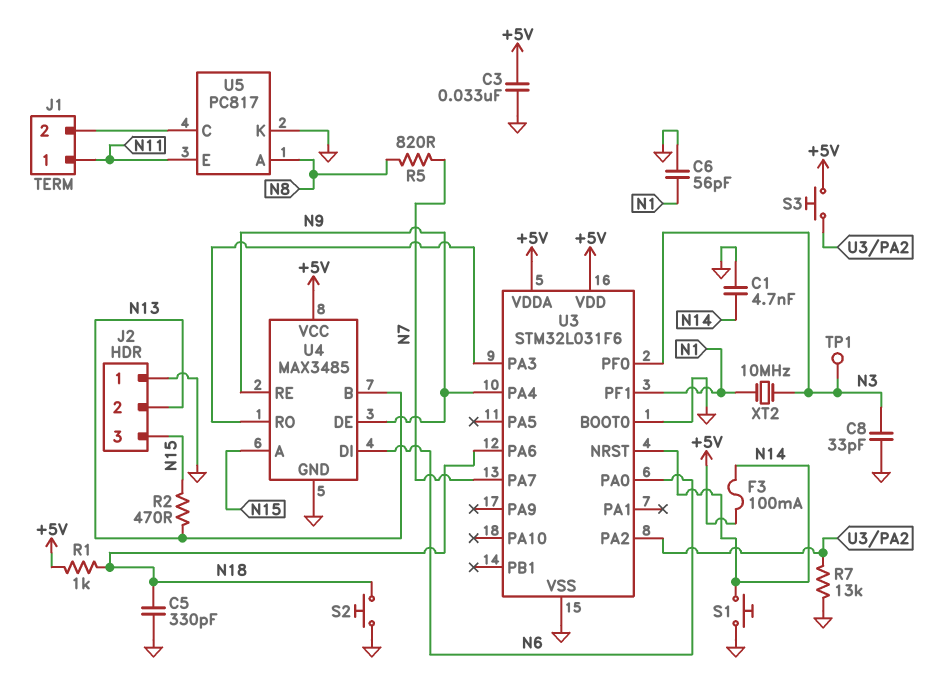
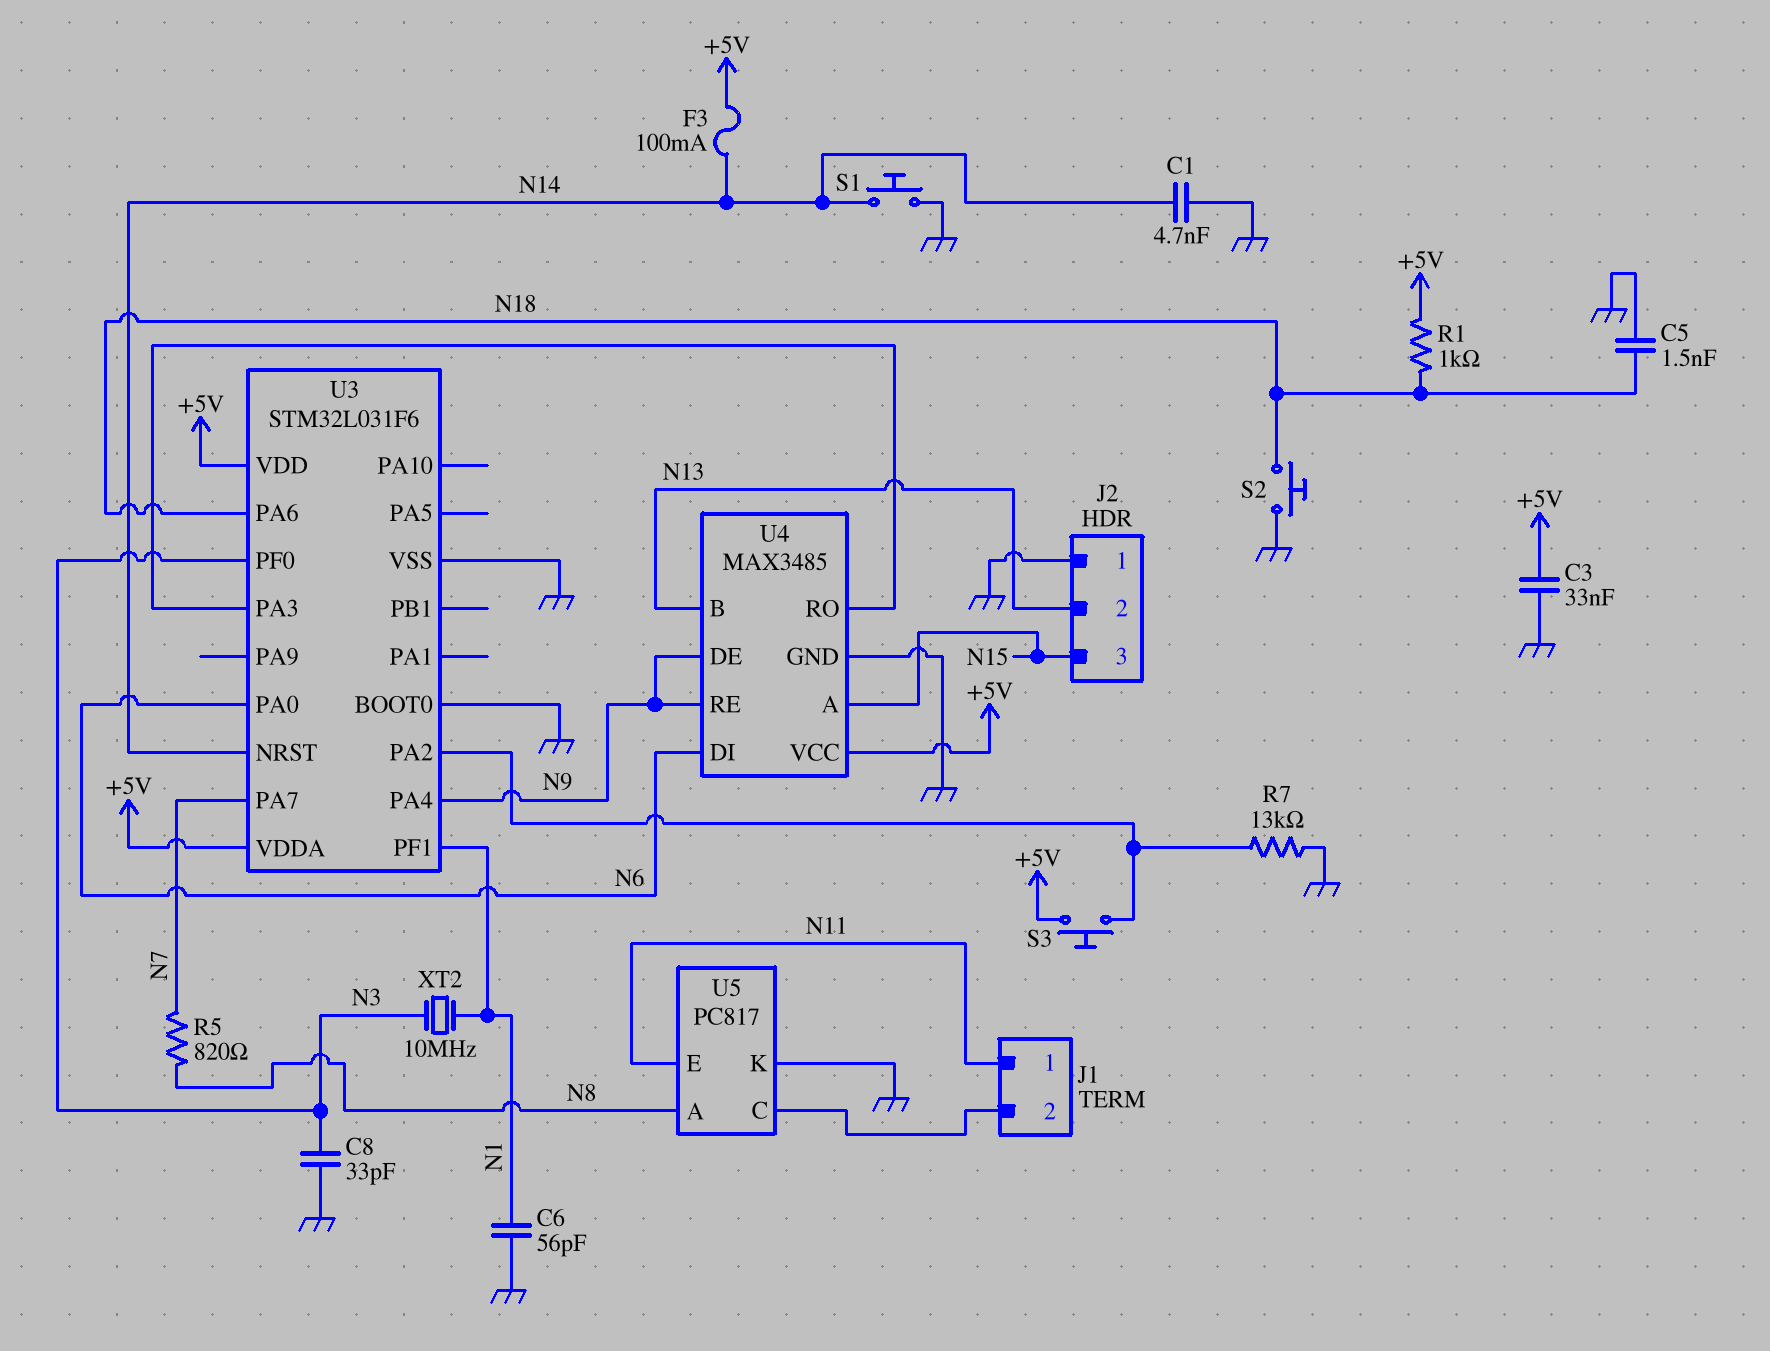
C5: 330pF (GND, N18) -> 1.5nF (GND, N18)
R2: 470 (N13, N15) -> none
TP1: test point (N3) -> none

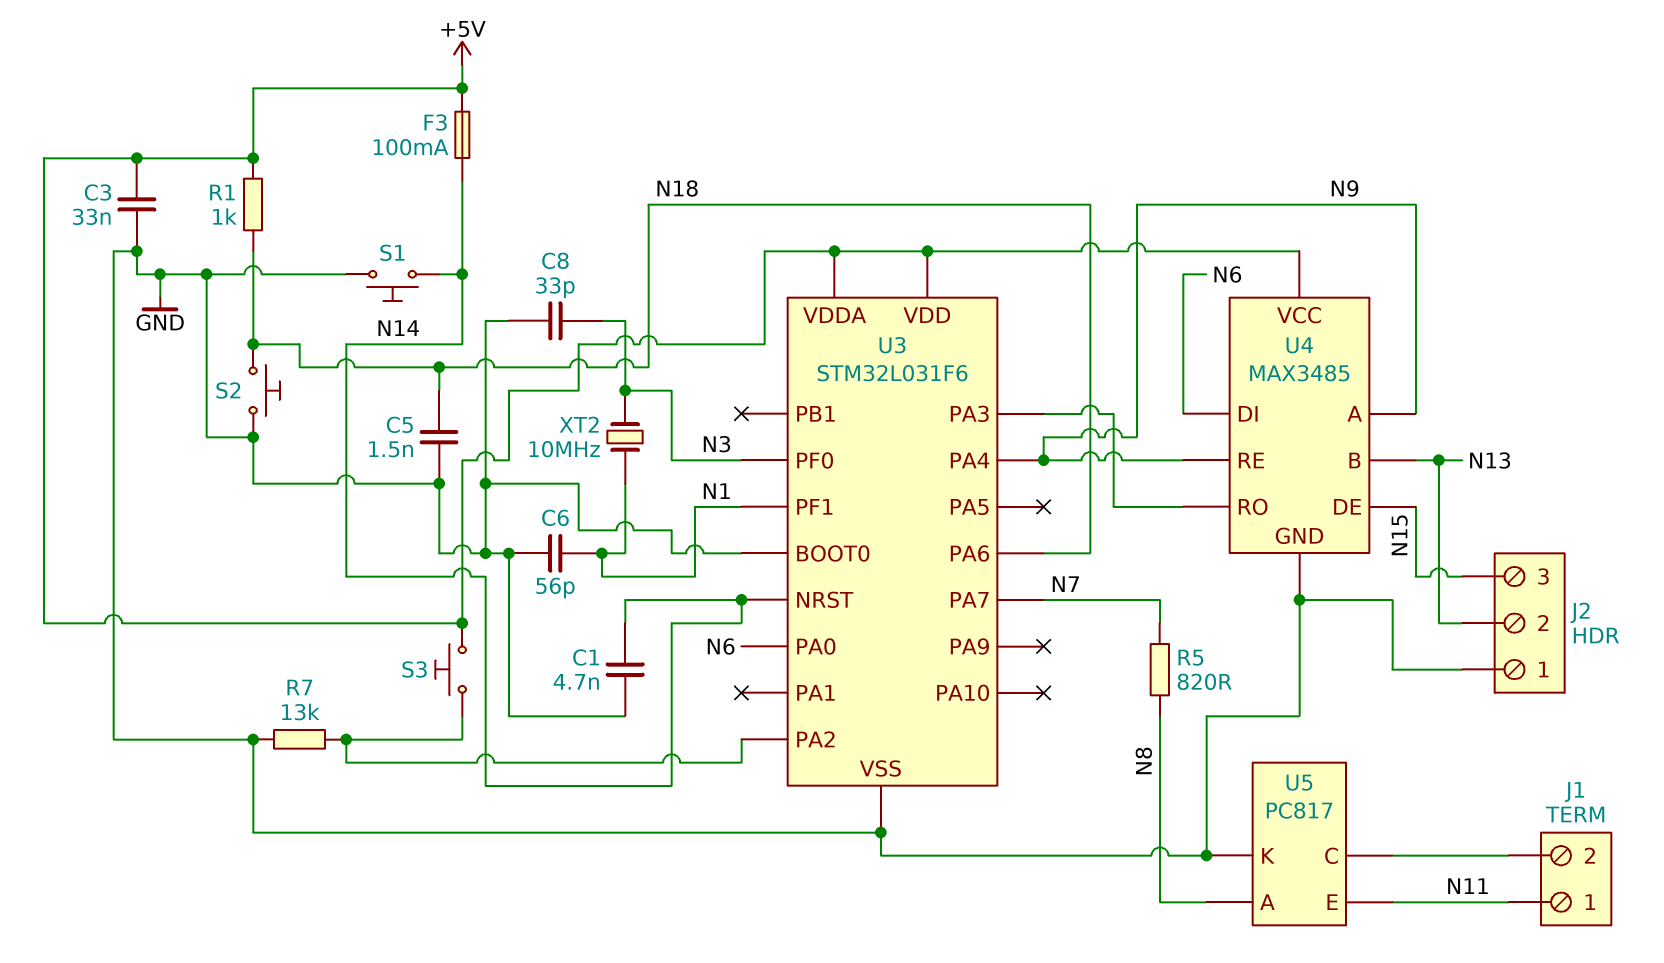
U4 pin A: N15 -> N9
U4 pin DE: N9 -> N15

